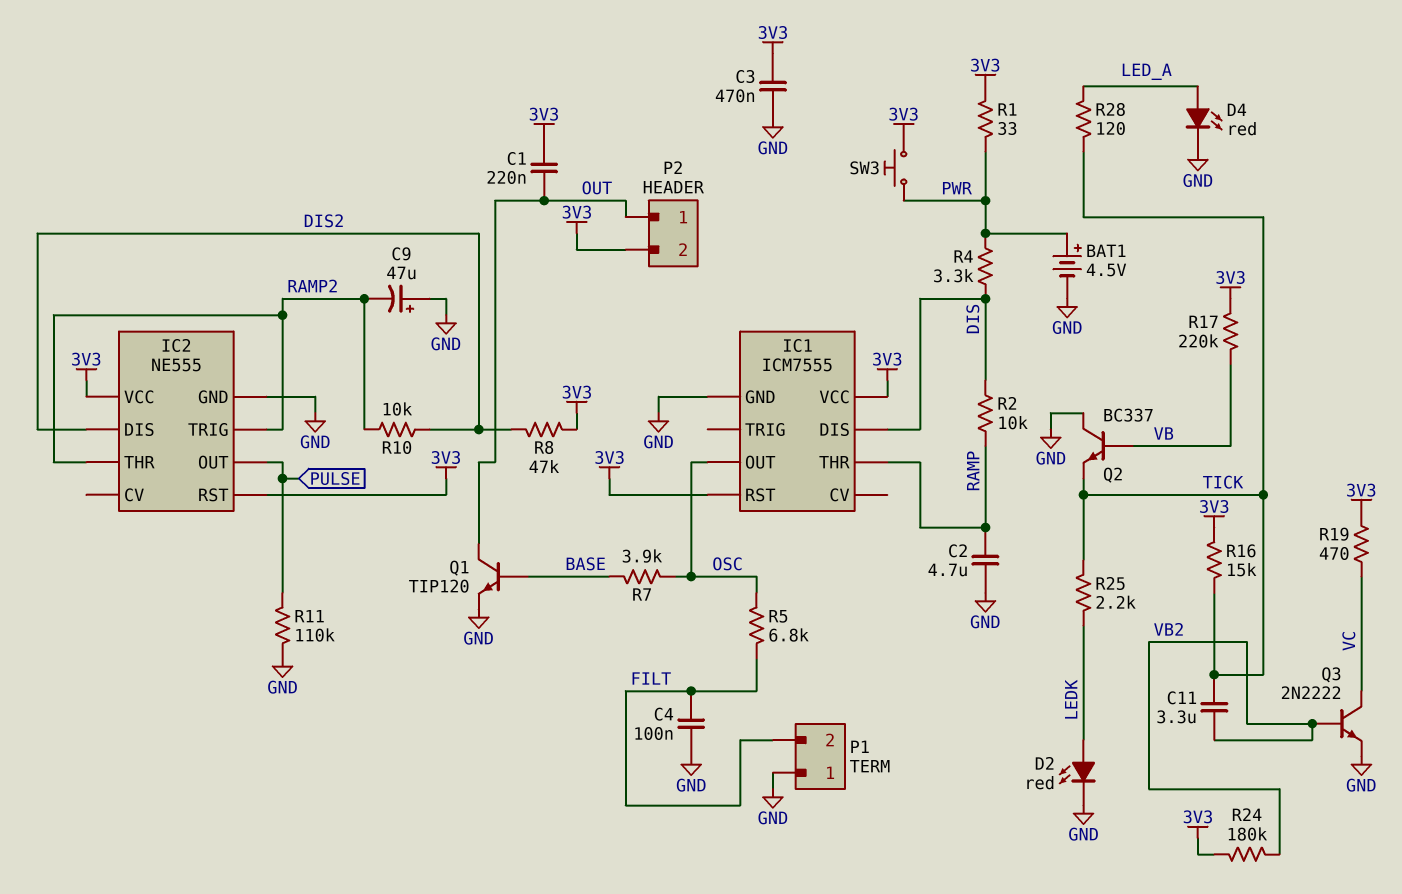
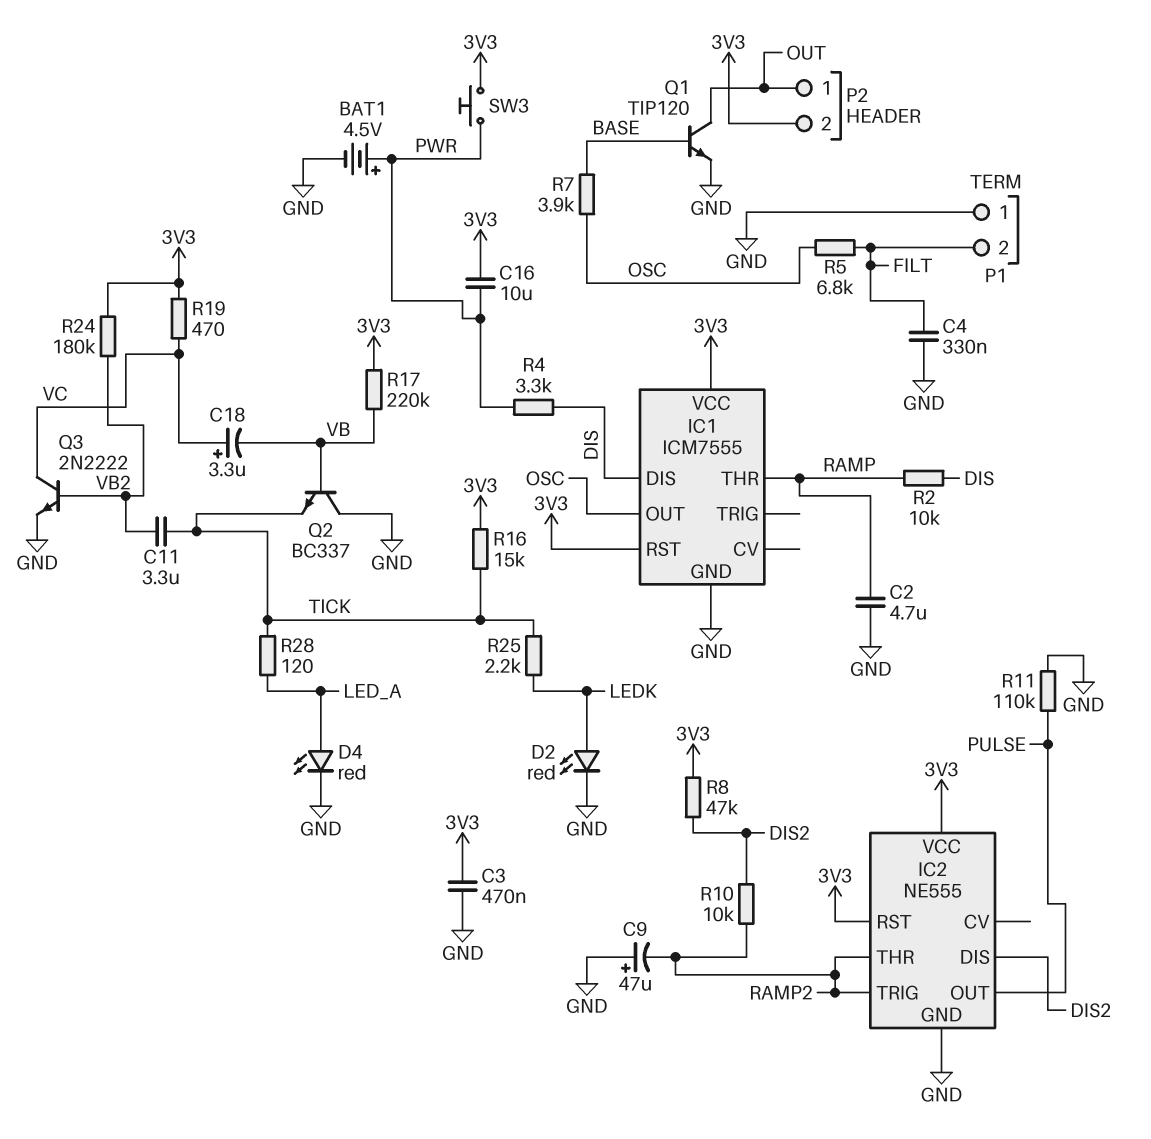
C1: 220nF (3V3, OUT) -> none
C4: 100nF (FILT, GND) -> 330nF (FILT, GND)
C16: none -> 10uF (3V3, PWR)
C18: none -> 3.3uF (plus VC, minus VB)
R1: 33 (3V3, PWR) -> none

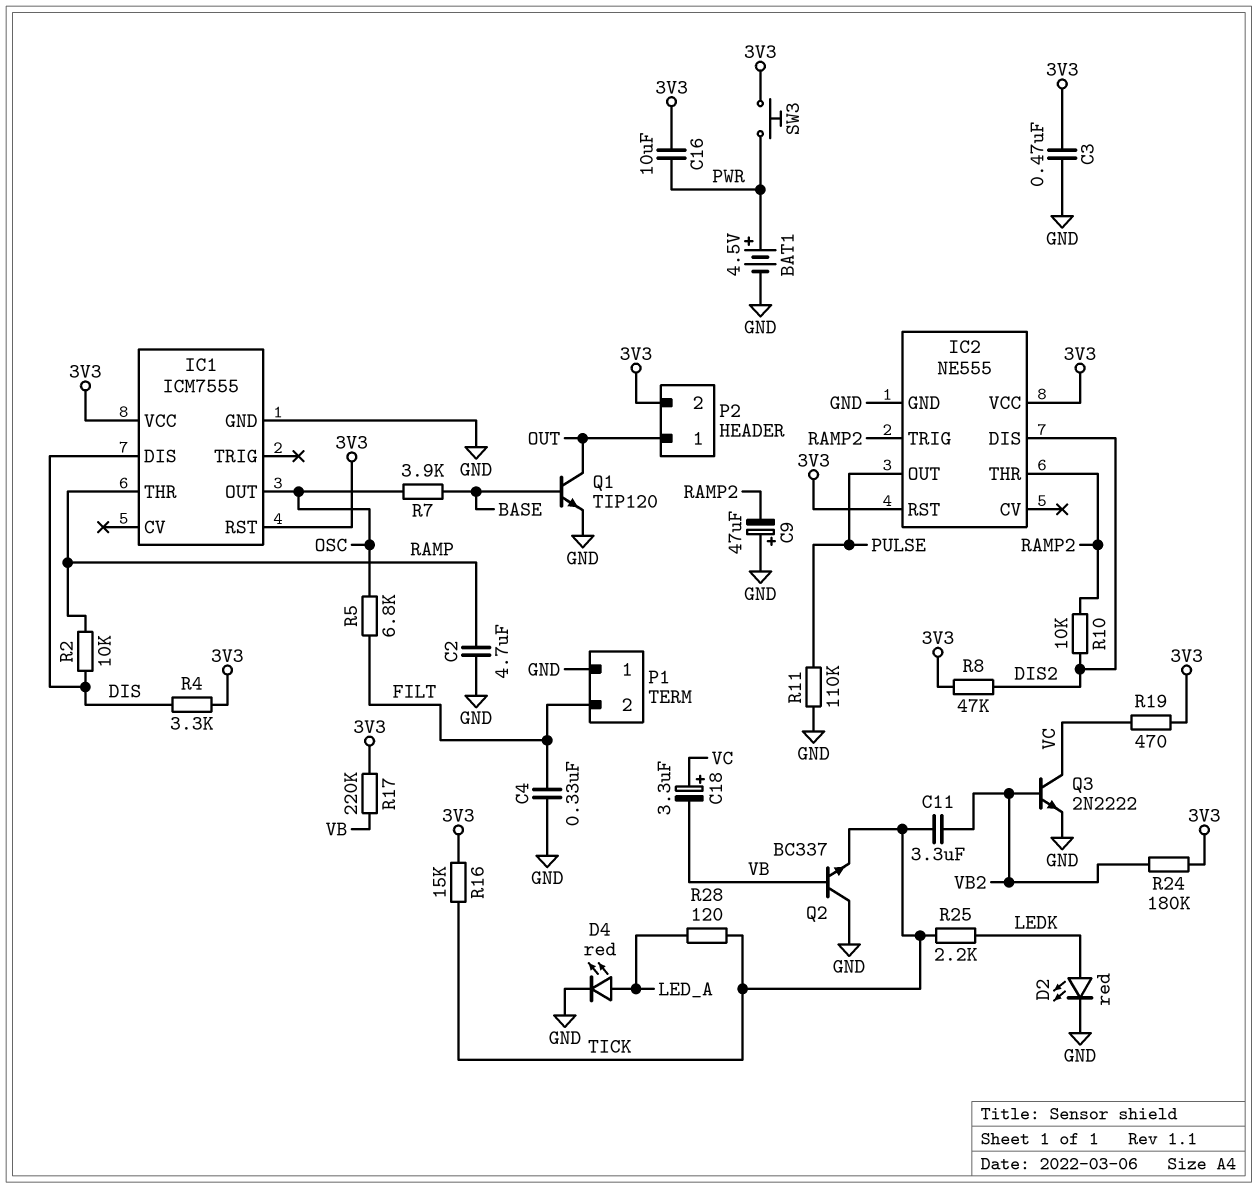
R4: 3.3k (DIS, PWR) -> 3.3k (3V3, DIS)

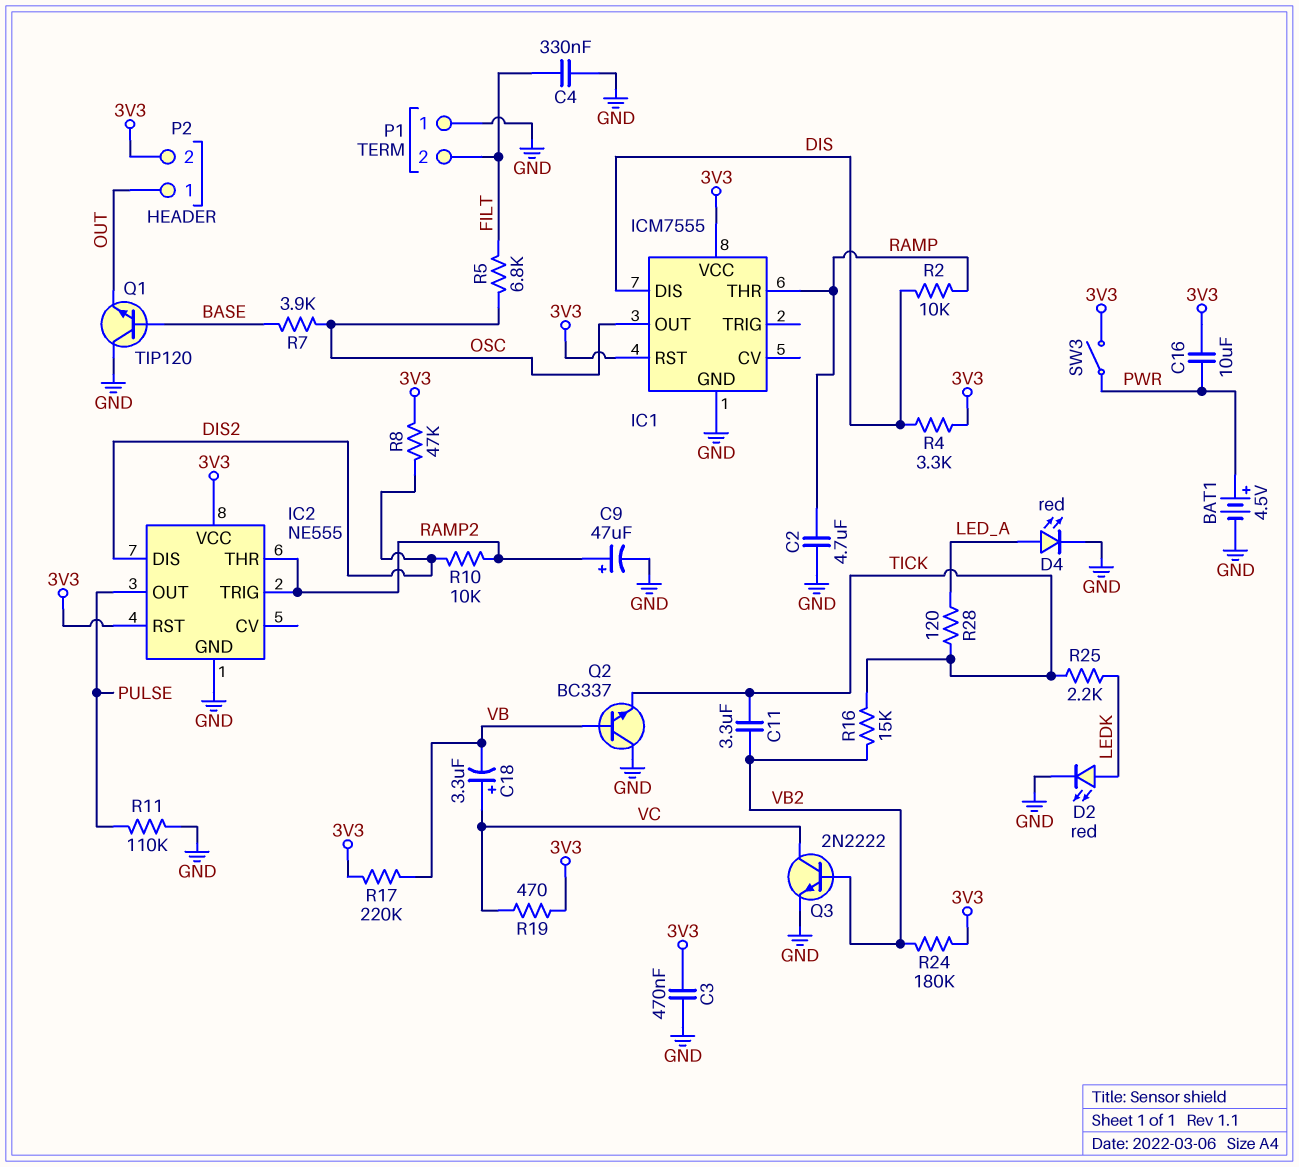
C9: 47uF (plus GND, minus RAMP2) -> 47uF (plus RAMP2, minus GND)
Q1: NPN TIP120 (B BASE, C OUT, E GND) -> NPN TIP120 (B BASE, C GND, E OUT)
R16: 15k (3V3, TICK) -> 15k (TICK, VB2)
SW3: button (3V3, PWR) -> switch (3V3, PWR)

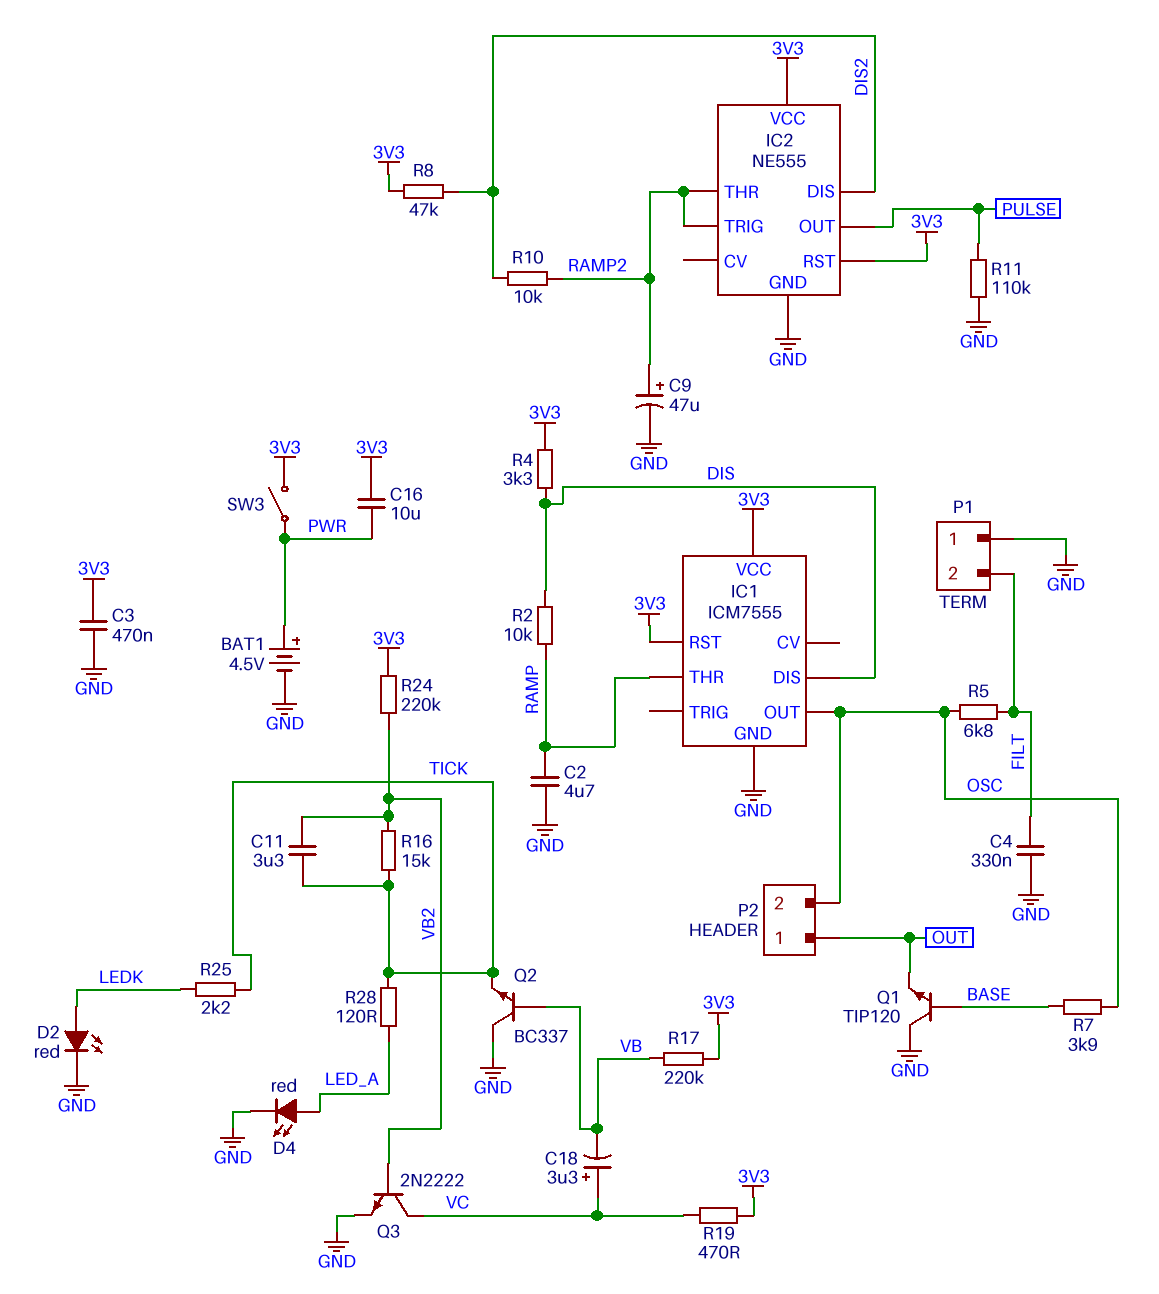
P2 pin 2: 3V3 -> OSC
R24: 180k (3V3, VB2) -> 220k (3V3, VB2)

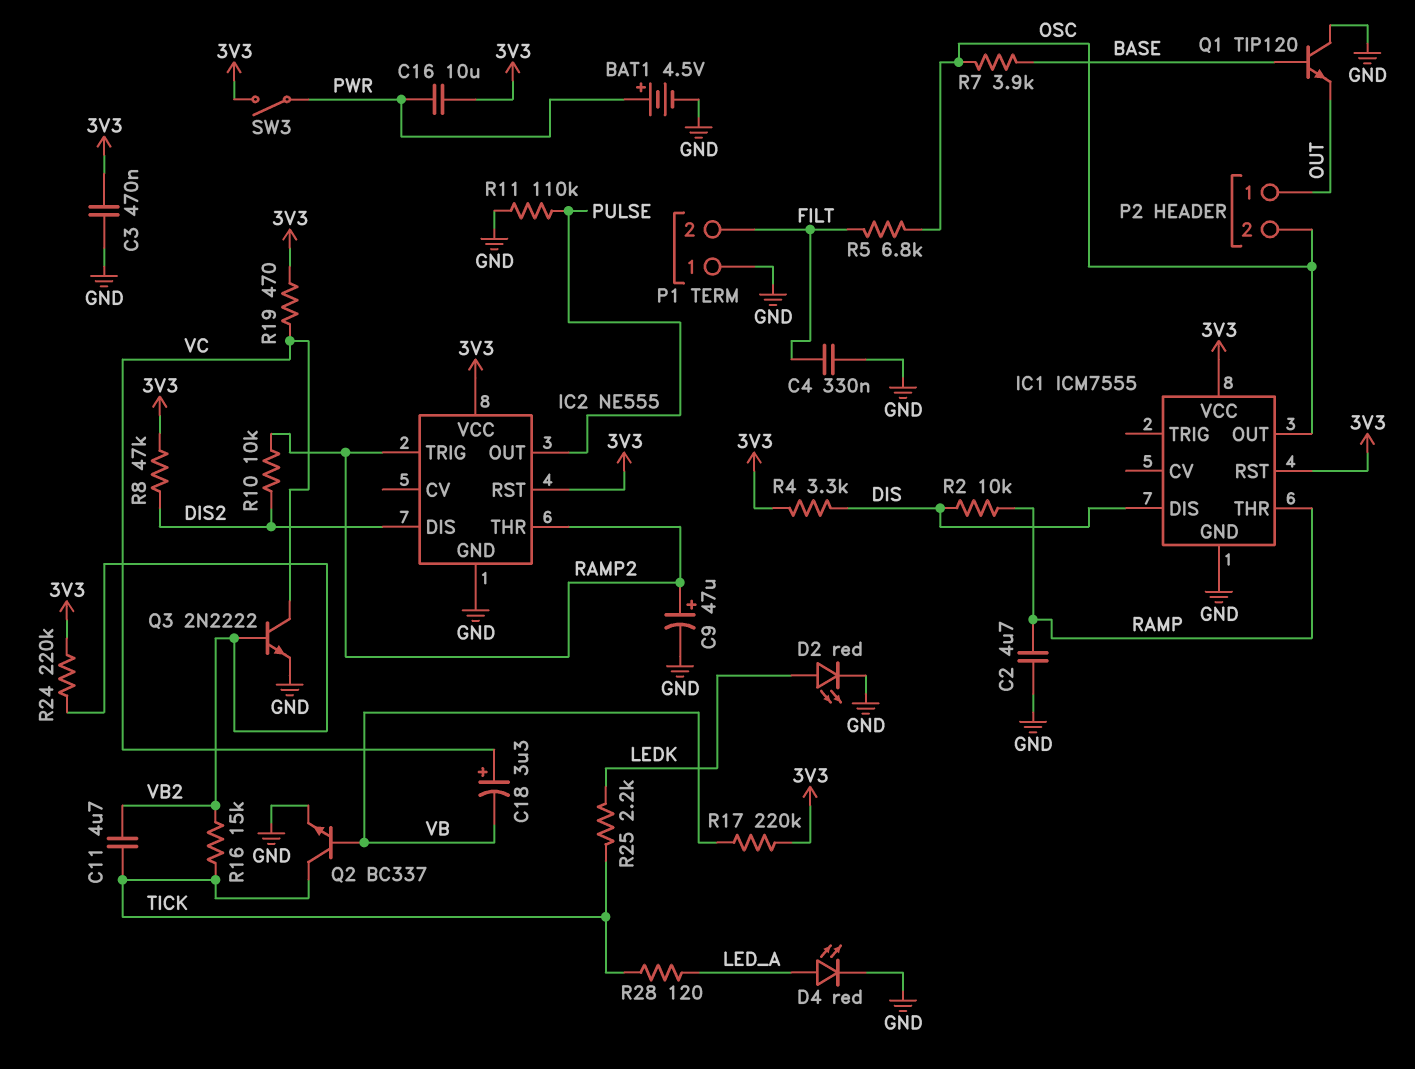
C11: 3.3uF (TICK, VB2) -> 4.7uF (TICK, VB2)
Q2: NPN BC337 (B VB, C GND, E TICK) -> NPN BC337 (B VB, C TICK, E GND)

